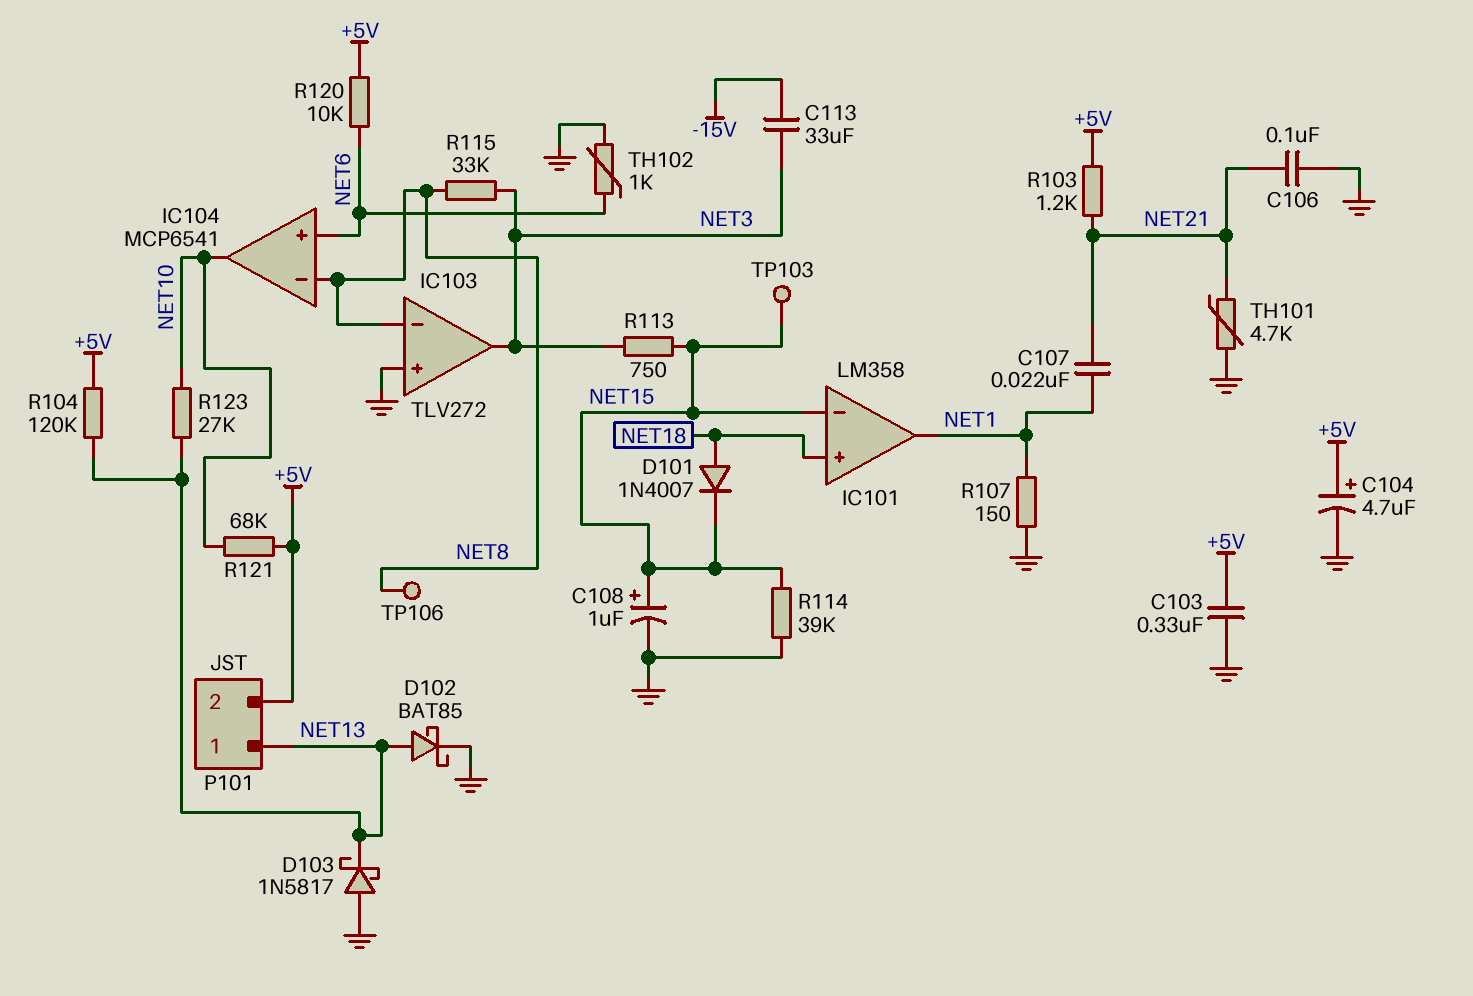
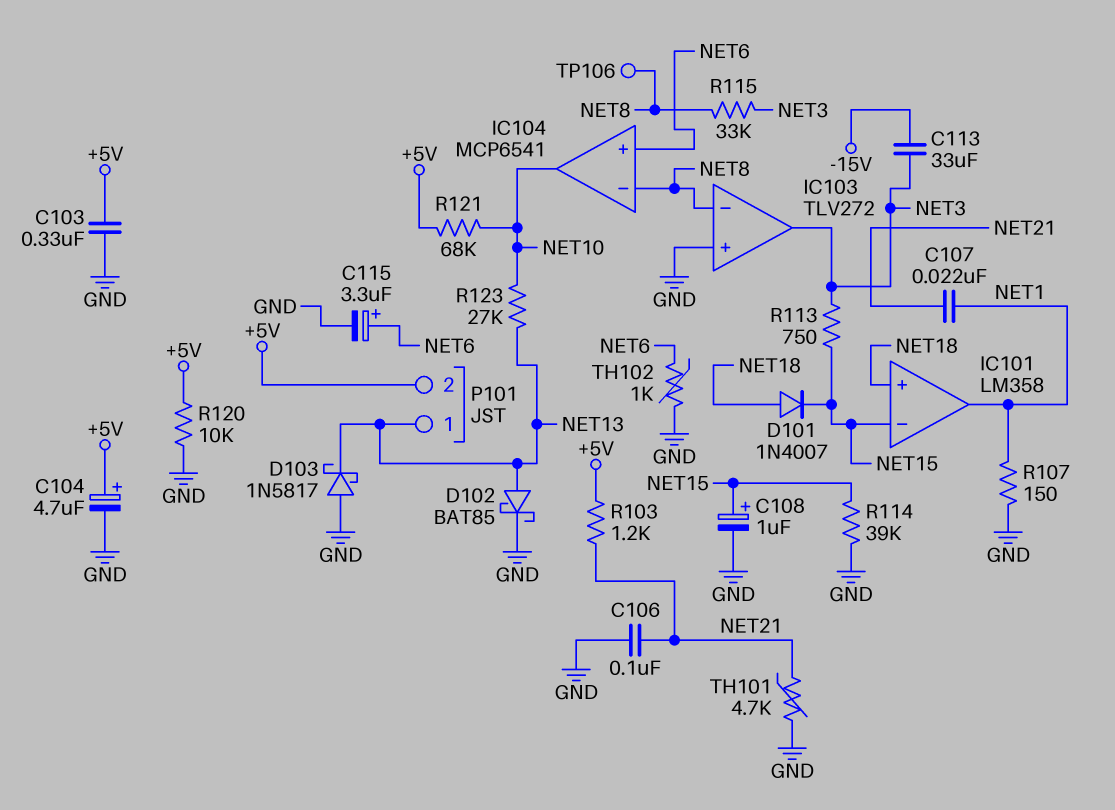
C115: none -> 3.3uF (plus NET6, minus GND)
R104: 120k (+5V, NET13) -> none
R120: 10k (+5V, NET6) -> 10k (+5V, GND)
TP103: test point (NET15) -> none

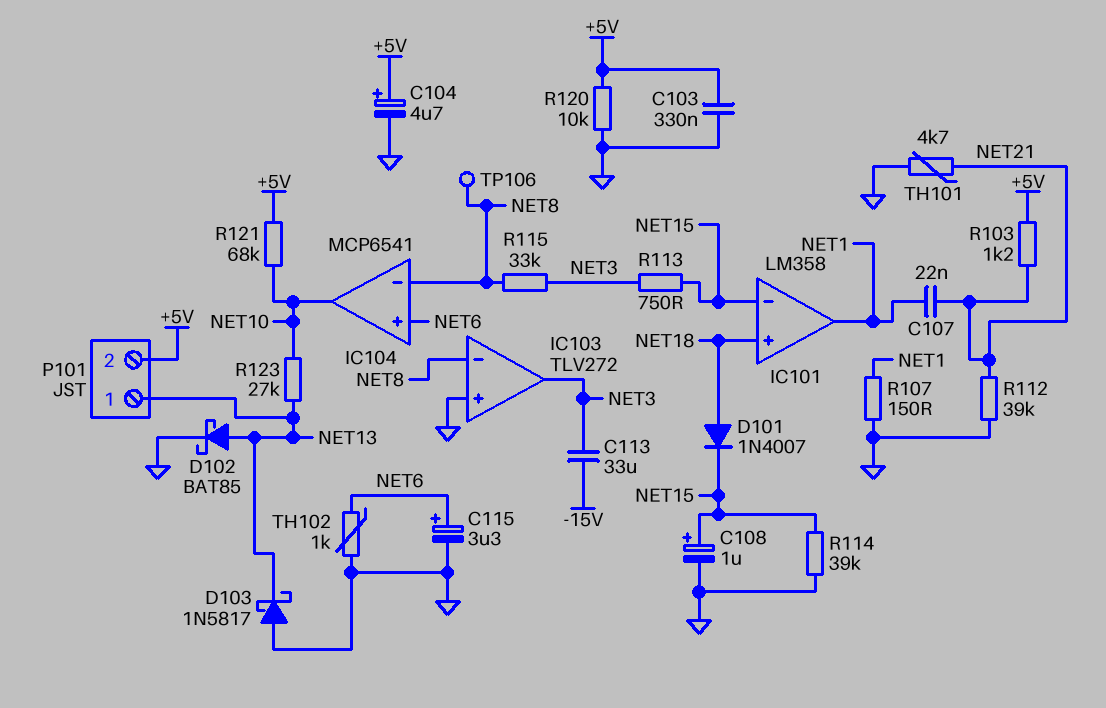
C106: 100nF (GND, NET21) -> none
R112: none -> 39k (GND, NET21)

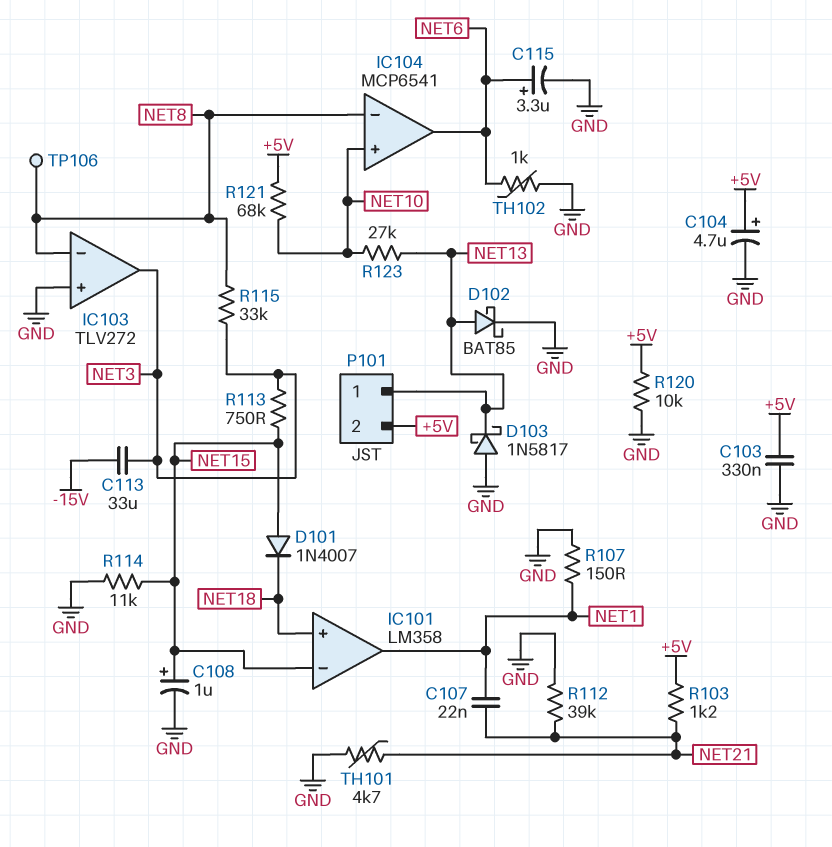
D101: diode 1N4007 (A NET18, K NET15) -> diode 1N4007 (A NET15, K NET18)
IC104 pin in+: NET6 -> NET10
IC104 pin out: NET10 -> NET6
R114: 39k (GND, NET15) -> 11k (GND, NET15)

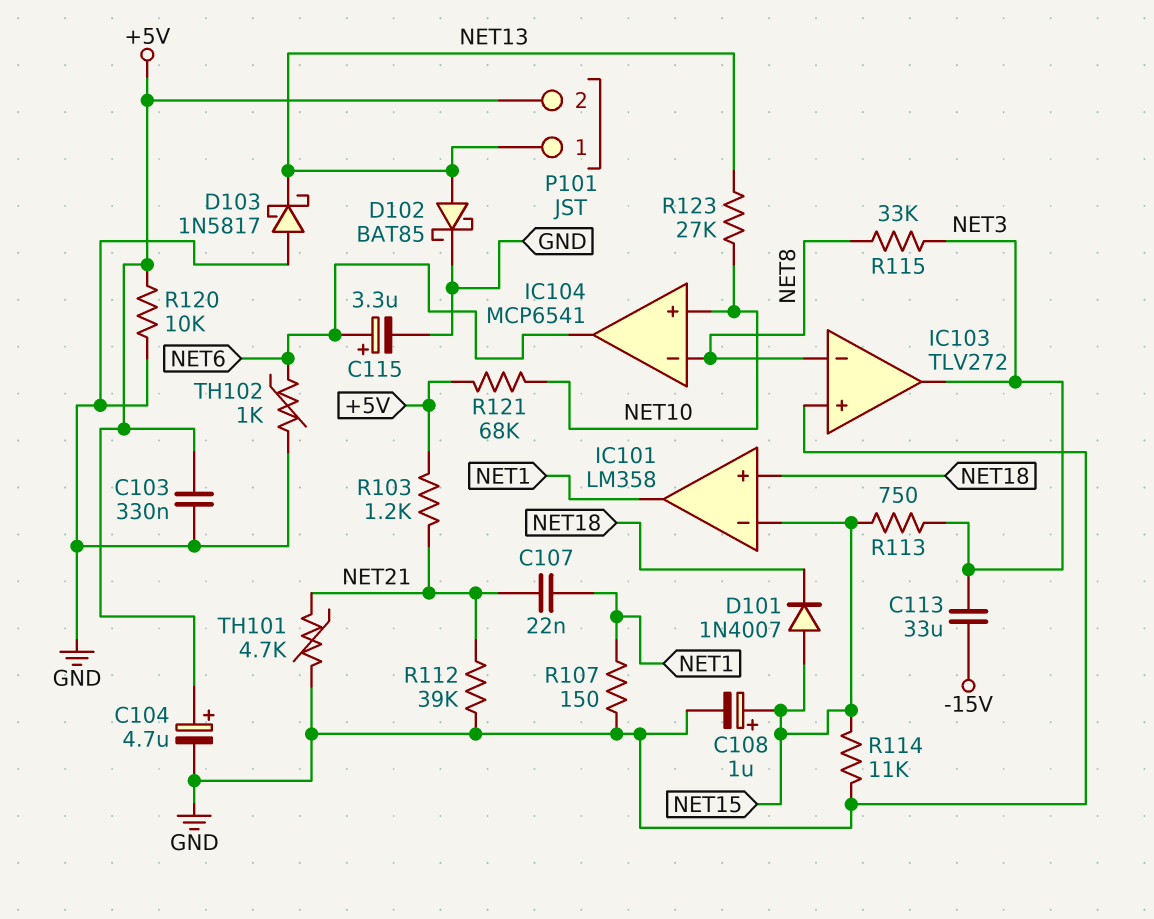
TP106: test point (NET8) -> none

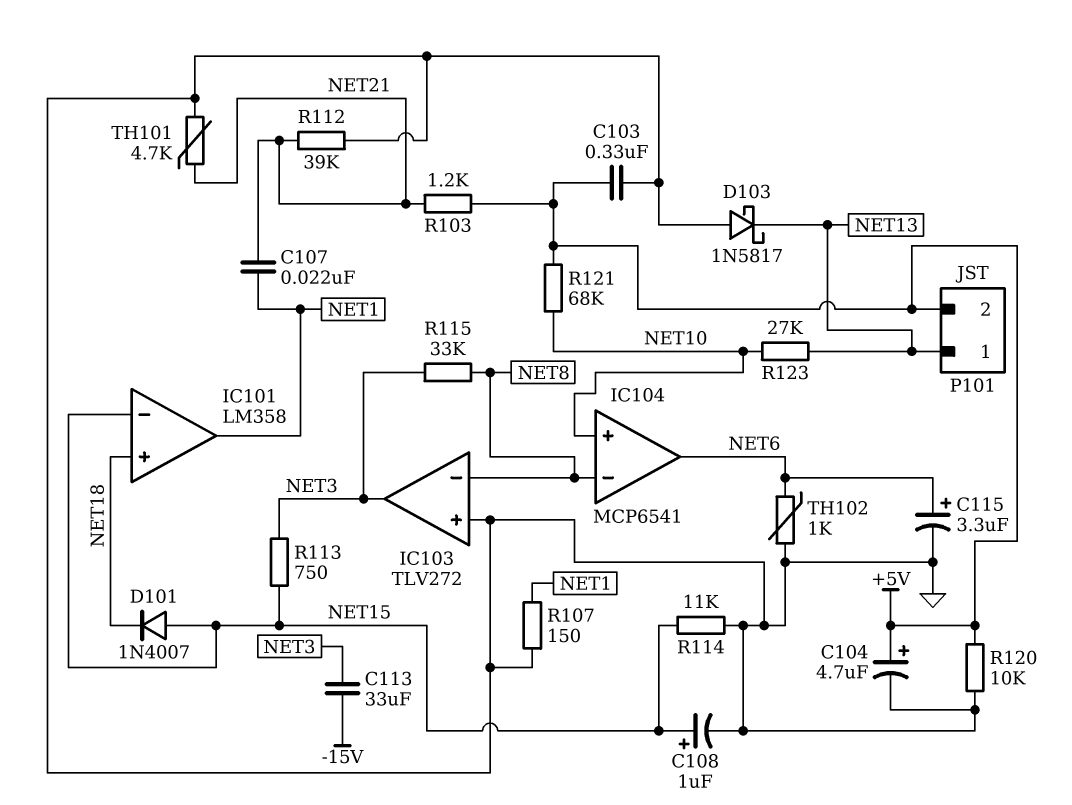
D102: schottky BAT85 (A NET13, K GND) -> none

